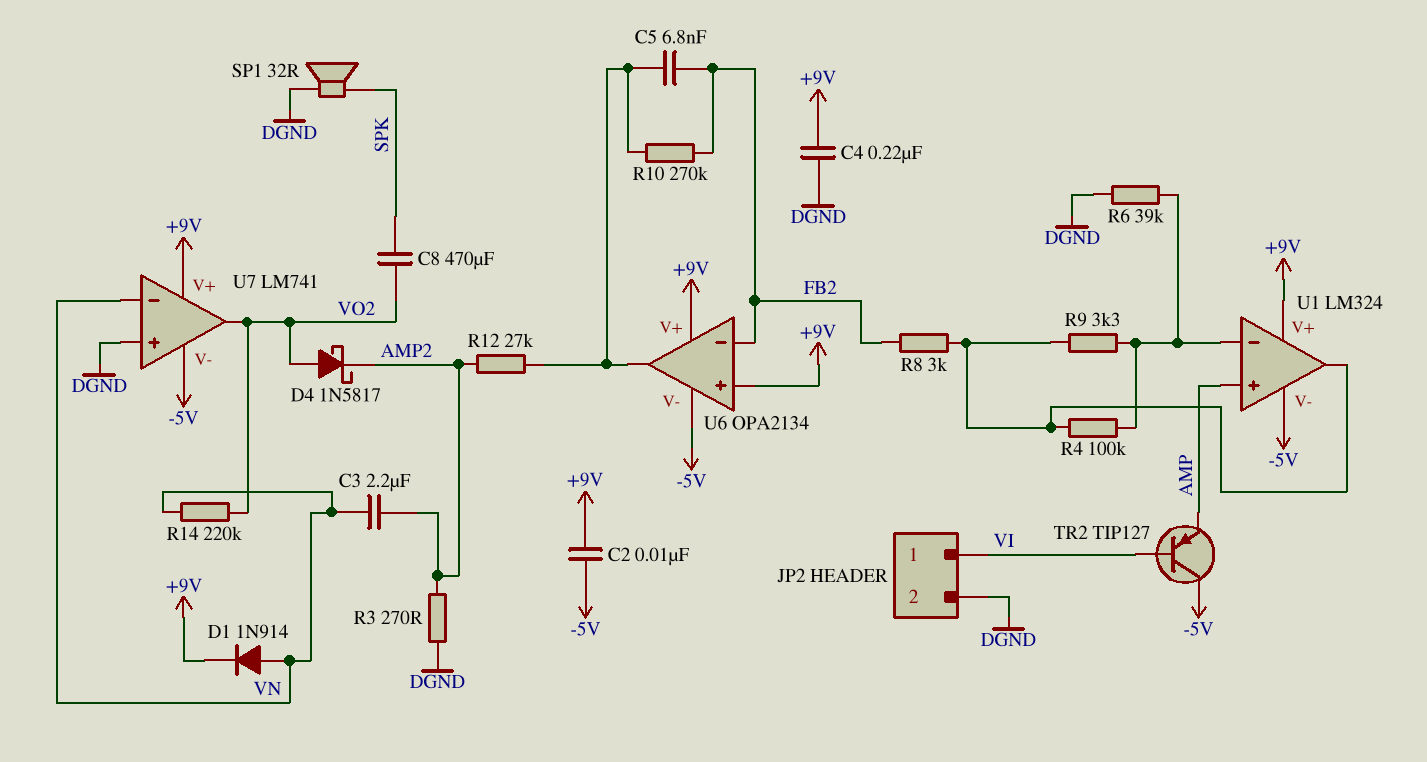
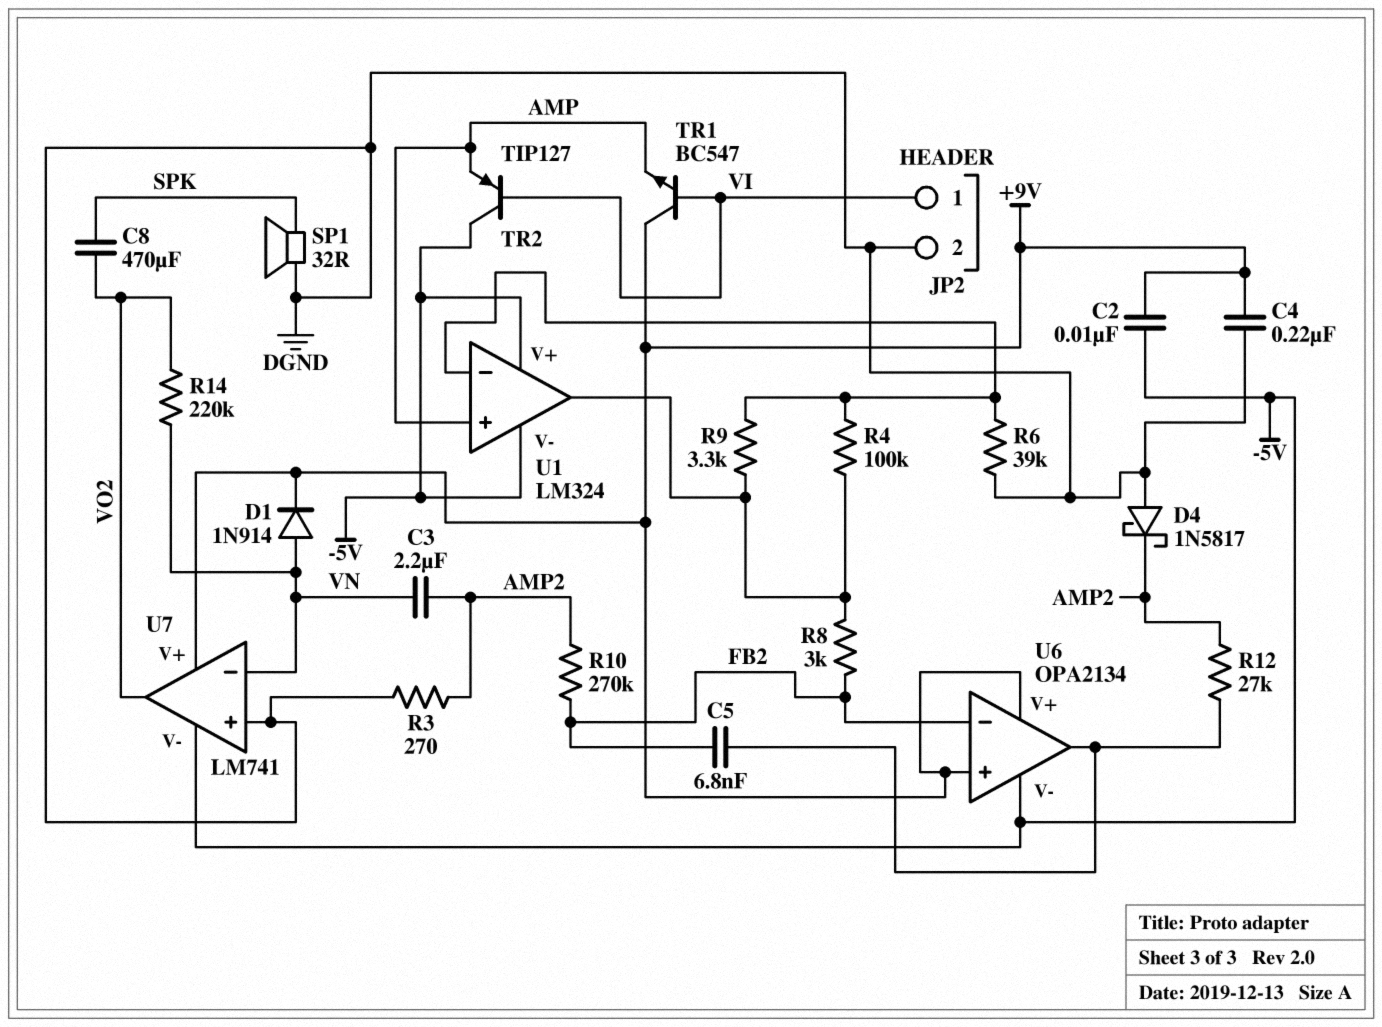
D4: schottky 1N5817 (A VO2, K AMP2) -> schottky 1N5817 (A DGND, K AMP2)
R10: 270k (FB2, U6/out) -> 270k (AMP2, FB2)
TR1: none -> NPN BC547 (B VI, C +9V, E AMP)
U1 pin V+: +9V -> -5V

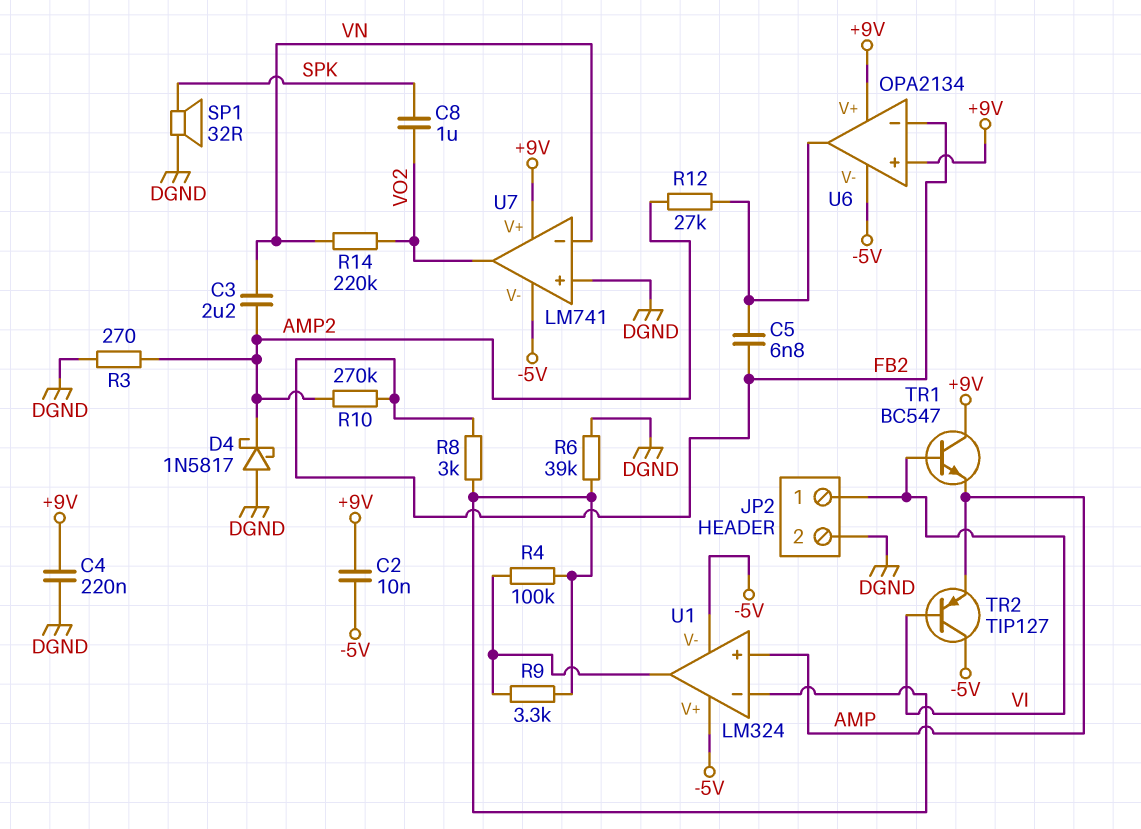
C8: 470uF (SPK, VO2) -> 1uF (SPK, VO2)
D1: diode 1N914 (A VN, K +9V) -> none
R8: 3k (FB2, U1/out) -> 3k (FB2, U1/in-)

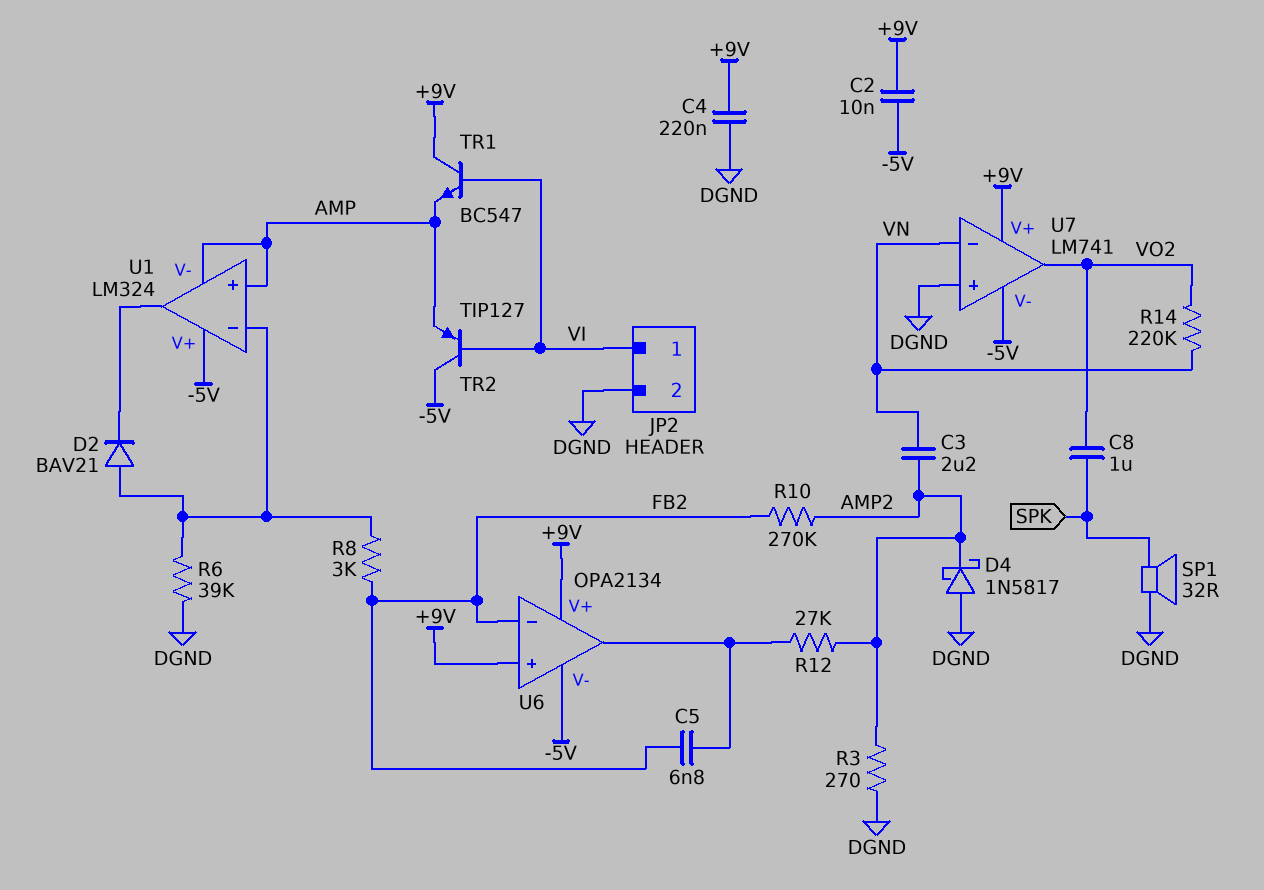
D2: none -> diode BAV21 (A U1/in-, K U1/out)
R4: 100k (U1/in-, U1/out) -> none
R9: 3.3k (U1/in-, U1/out) -> none
U1 pin V-: -5V -> AMP

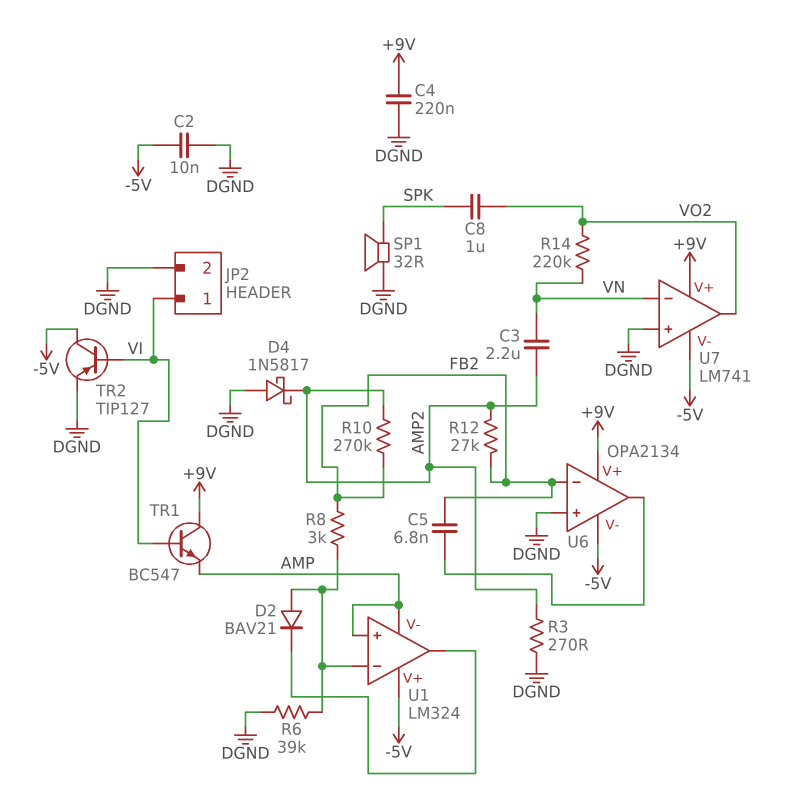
C2: 10nF (+9V, -5V) -> 10nF (-5V, DGND)
R12: 27k (AMP2, U6/out) -> 27k (AMP2, FB2)
TR2: PNP TIP127 (B VI, C -5V, E AMP) -> PNP TIP127 (B VI, C -5V, E DGND)
U6 pin in+: +9V -> DGND

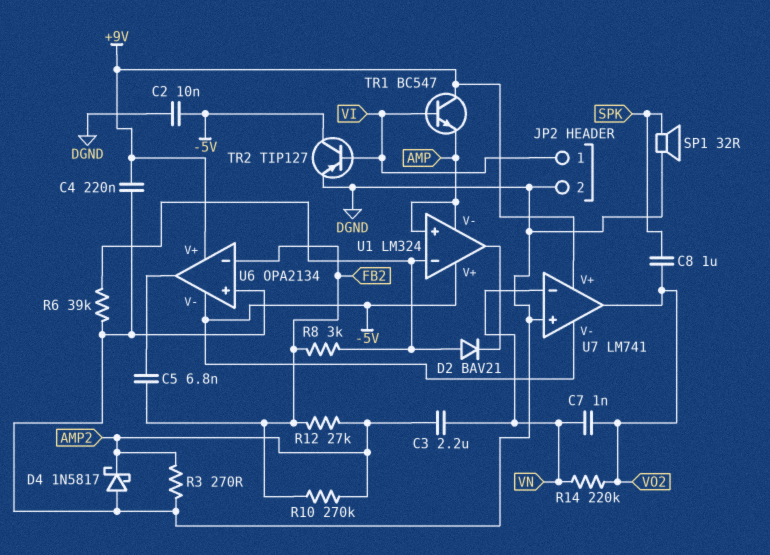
C7: none -> 1nF (VN, VO2)

